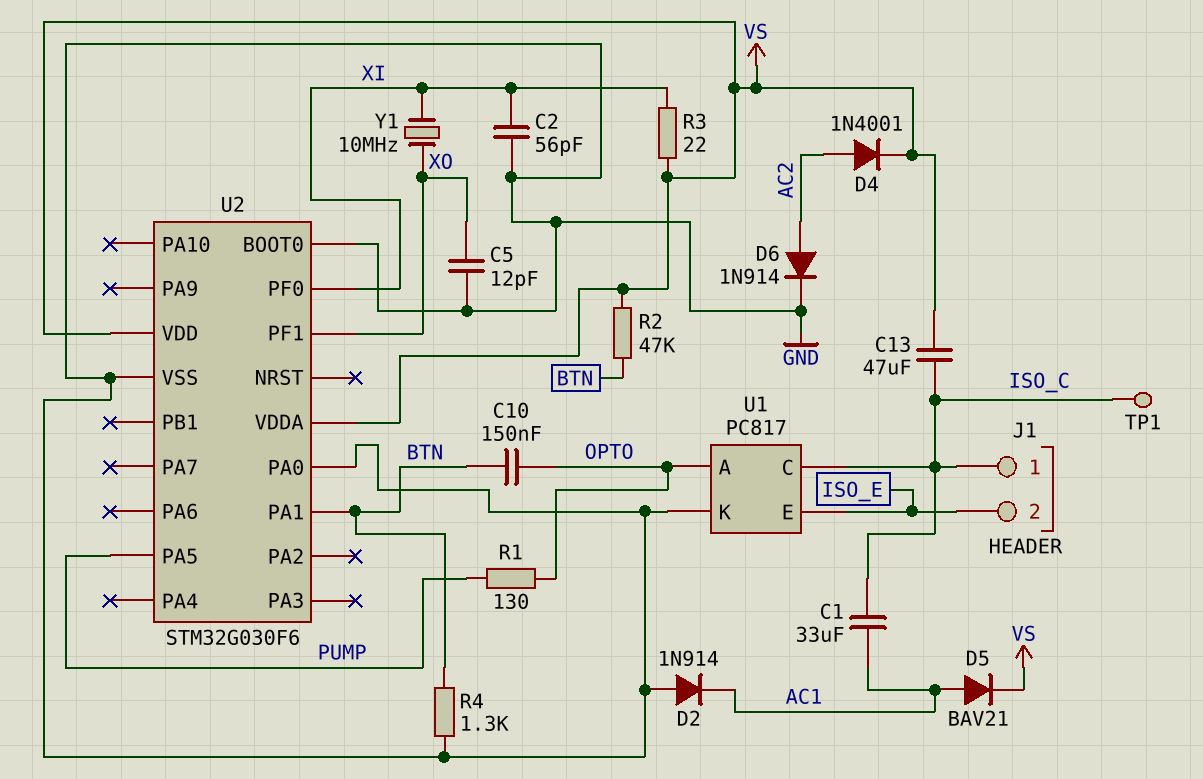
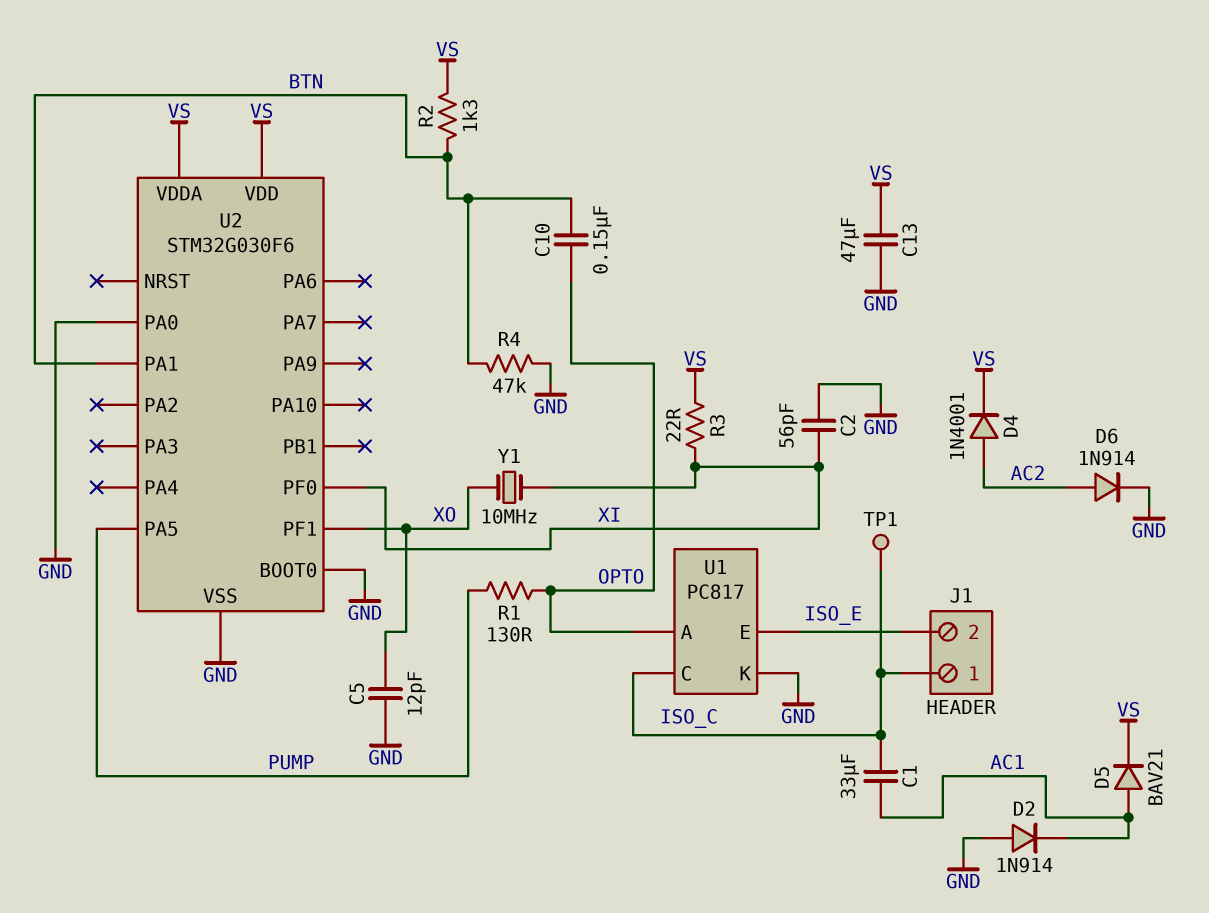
C13: 47uF (ISO_C, VS) -> 47uF (GND, VS)
R2: 47k (BTN, VS) -> 1.3k (BTN, VS)
R4: 1.3k (BTN, GND) -> 47k (BTN, GND)

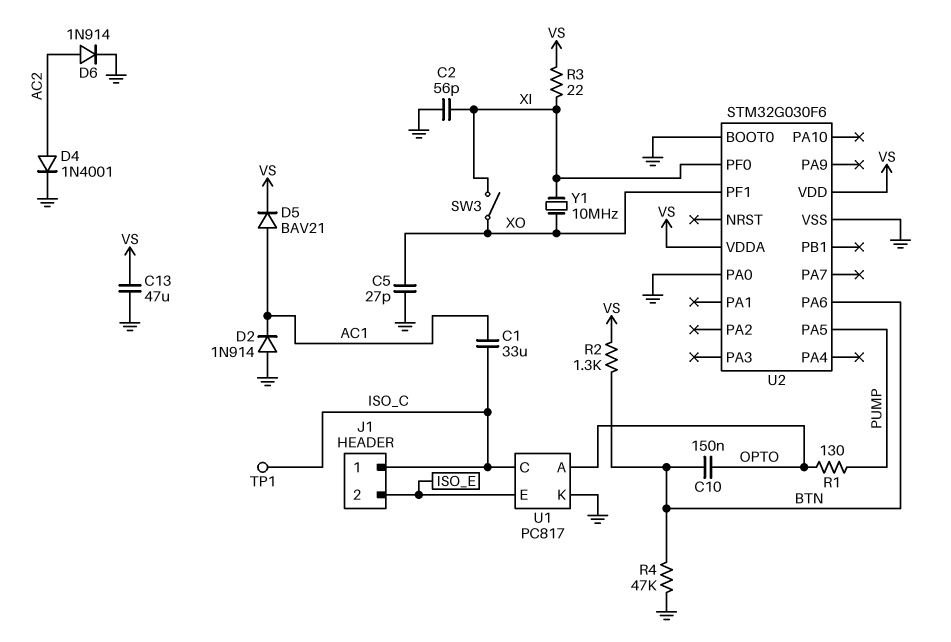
C5: 12pF (GND, XO) -> 27pF (GND, XO)
D4: diode 1N4001 (A AC2, K VS) -> diode 1N4001 (A AC2, K GND)
SW3: none -> switch (XI, XO)
U2 pin PA1: BTN -> none
U2 pin PA6: none -> BTN

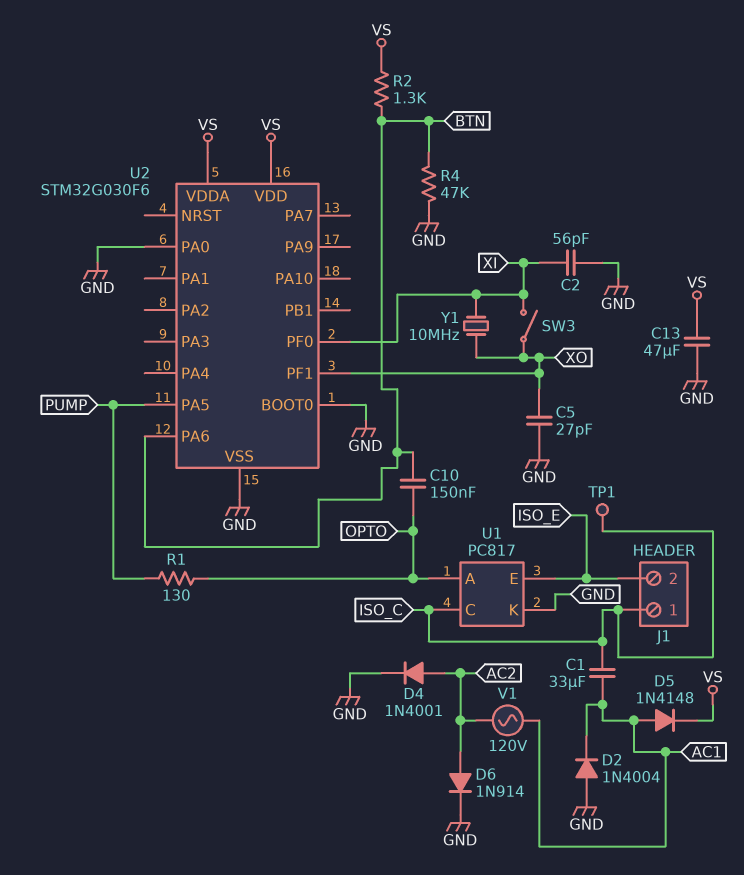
D2: diode 1N914 (A GND, K AC1) -> diode 1N4004 (A GND, K AC1)
D5: diode BAV21 (A AC1, K VS) -> diode 1N4148 (A AC1, K VS)
R3: 22 (VS, XI) -> none
V1: none -> AC 120V (AC1, AC2)

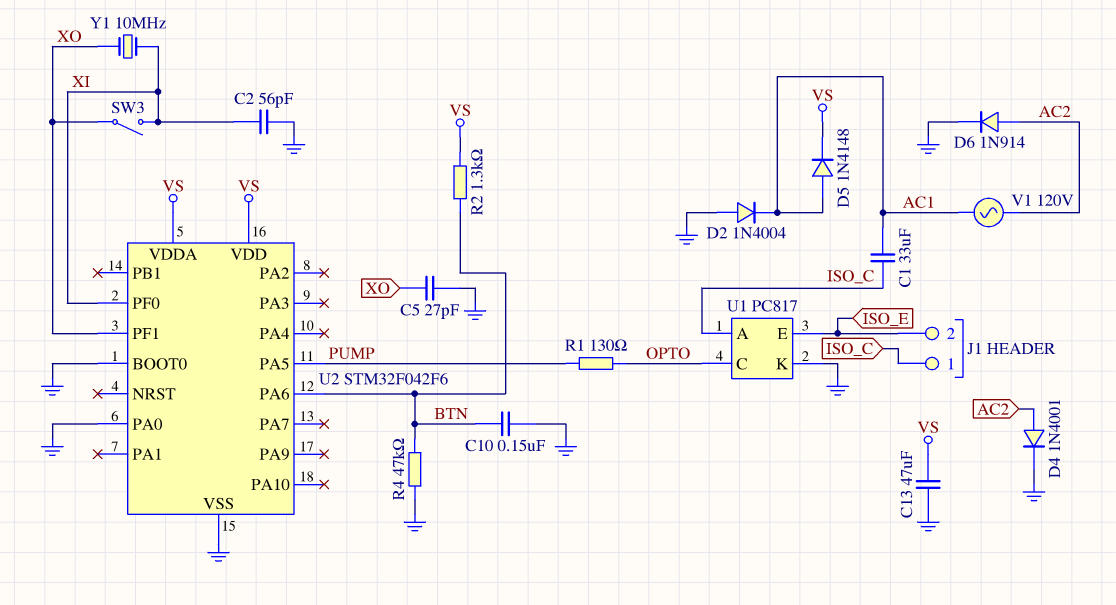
C10: 150nF (BTN, OPTO) -> 150nF (BTN, GND)
TP1: test point (ISO_C) -> none
U1 pin A: OPTO -> ISO_C
U1 pin C: ISO_C -> OPTO
U2: STM32G030F6 -> STM32F042F6

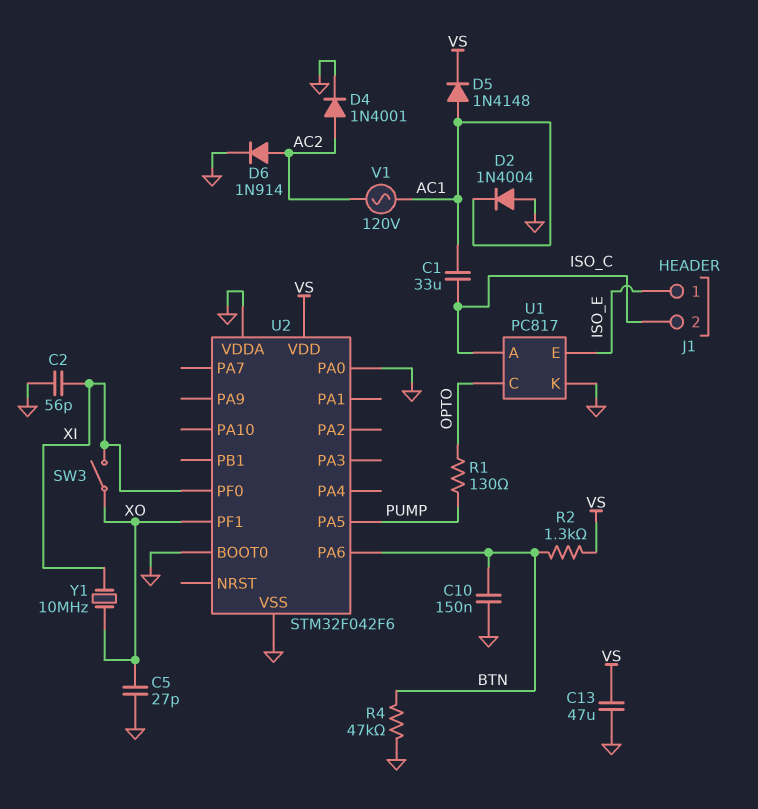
J1 pin 1: ISO_C -> ISO_E
J1 pin 2: ISO_E -> ISO_C
U2 pin VDDA: VS -> GND

